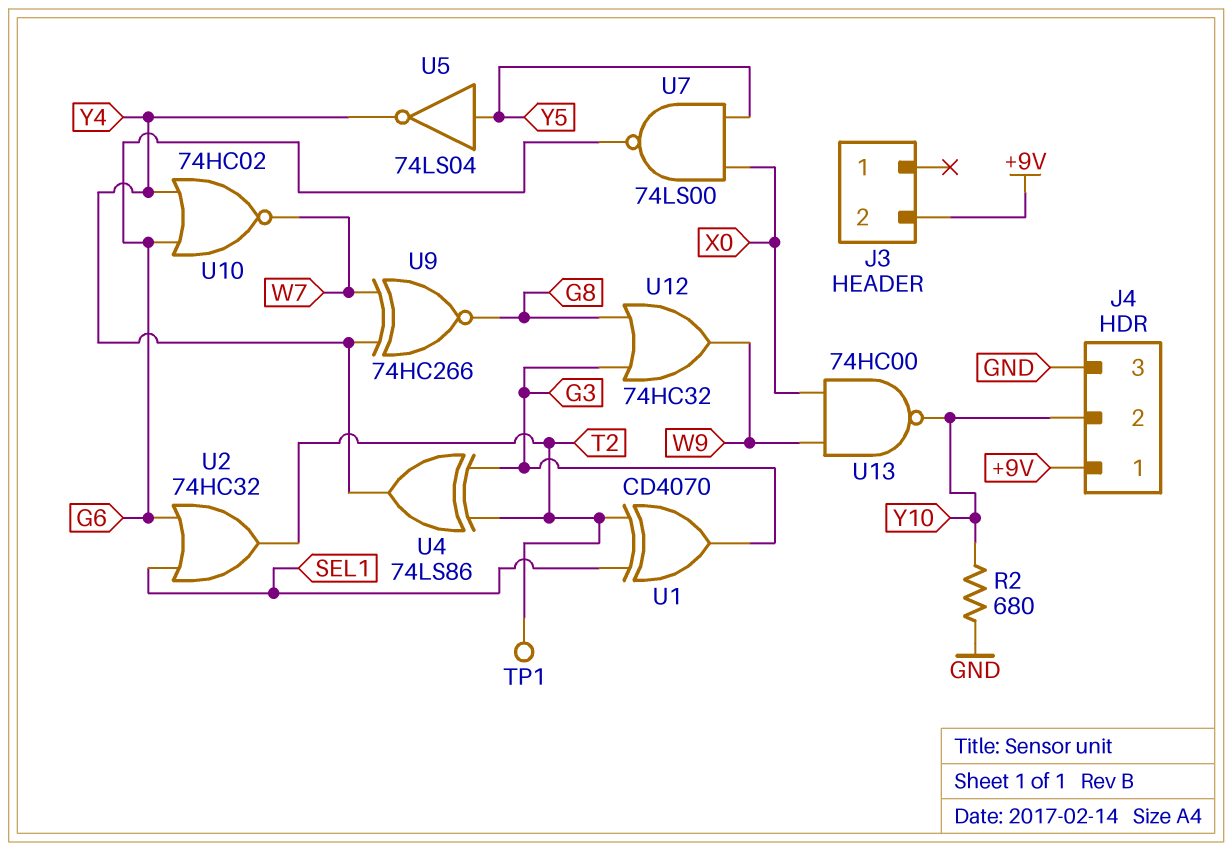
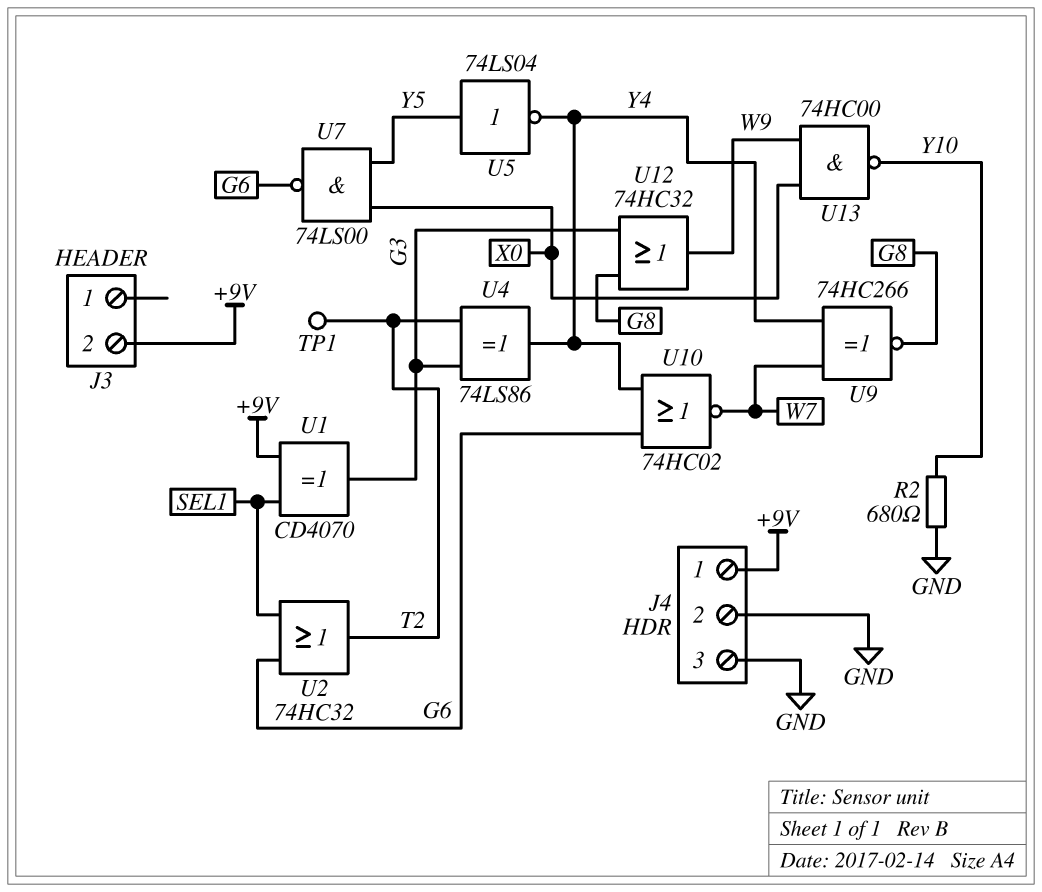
J4 pin 2: Y10 -> GND
U1: XOR CD4070 (in SEL1, in T2, out G3) -> XOR CD4070 (in +9V, in SEL1, out G3)

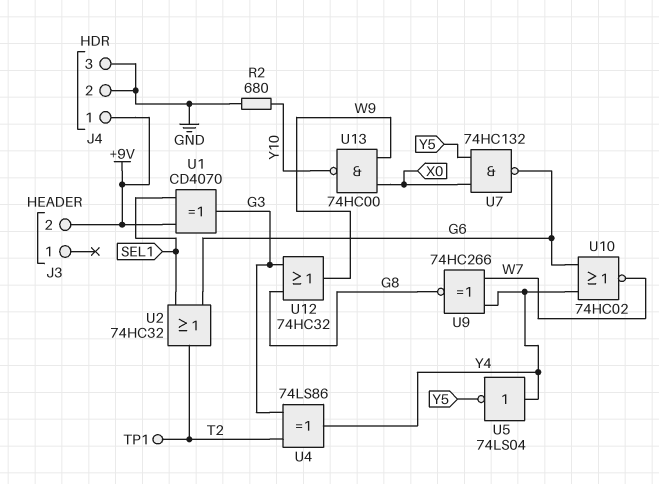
U5: NOT 74LS04 (in Y5, out Y4) -> NOT 74LS04 (in Y4, out Y5)
U7: NAND 74LS00 (in X0, in Y5, out G6) -> NAND 74HC132 (in X0, in Y5, out G6)

